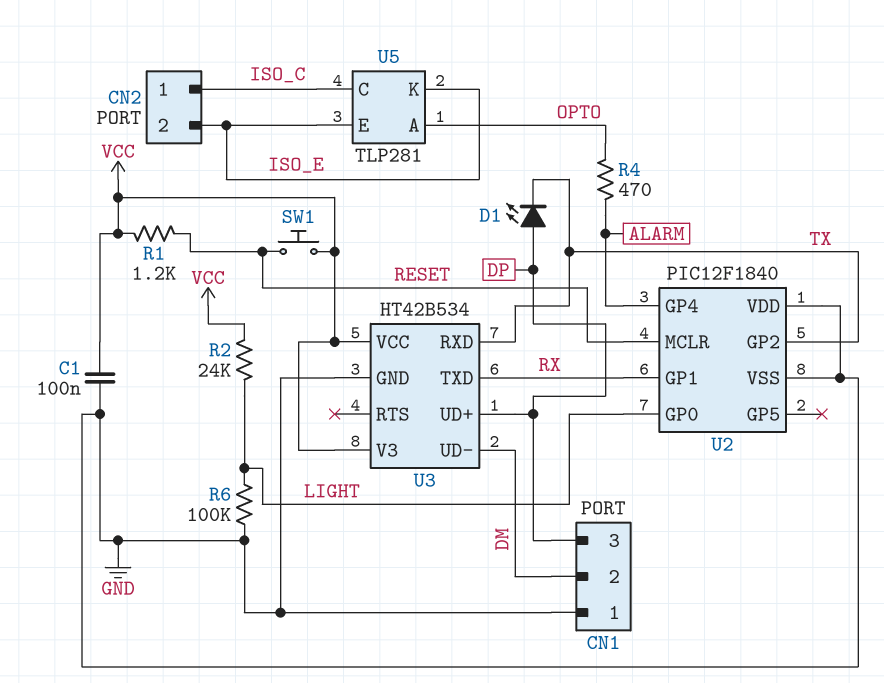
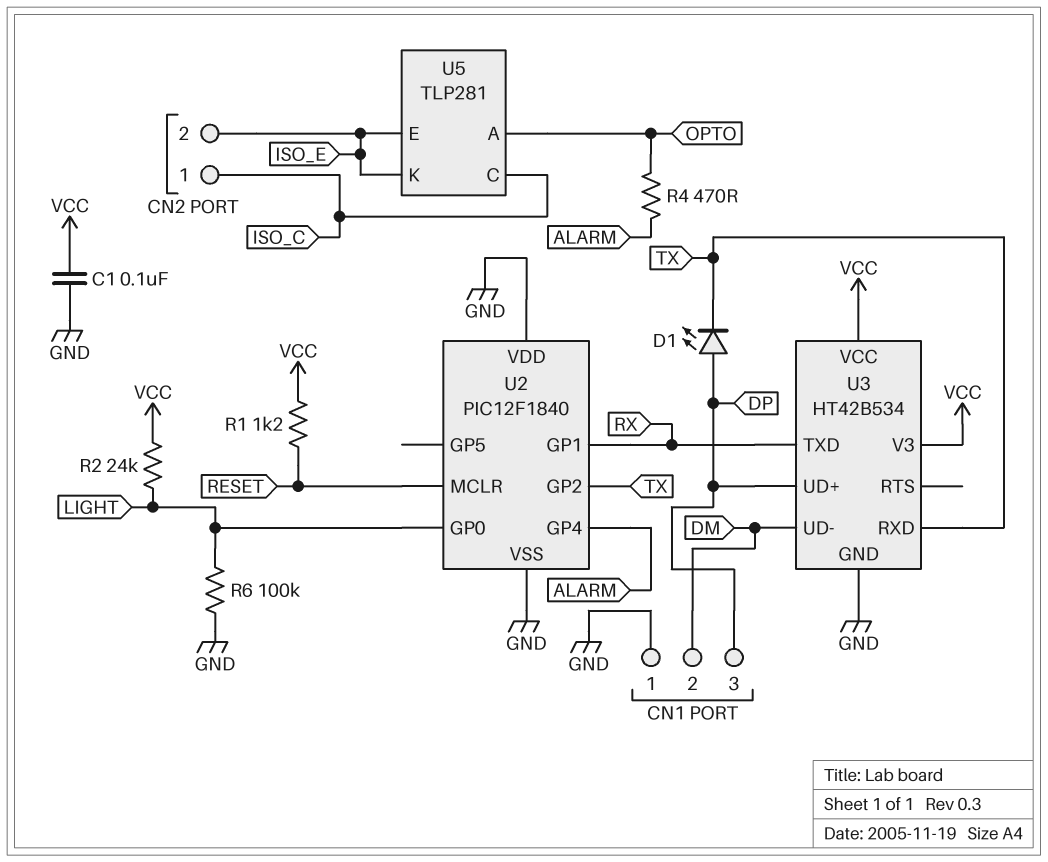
SW1: button (RESET, VCC) -> none

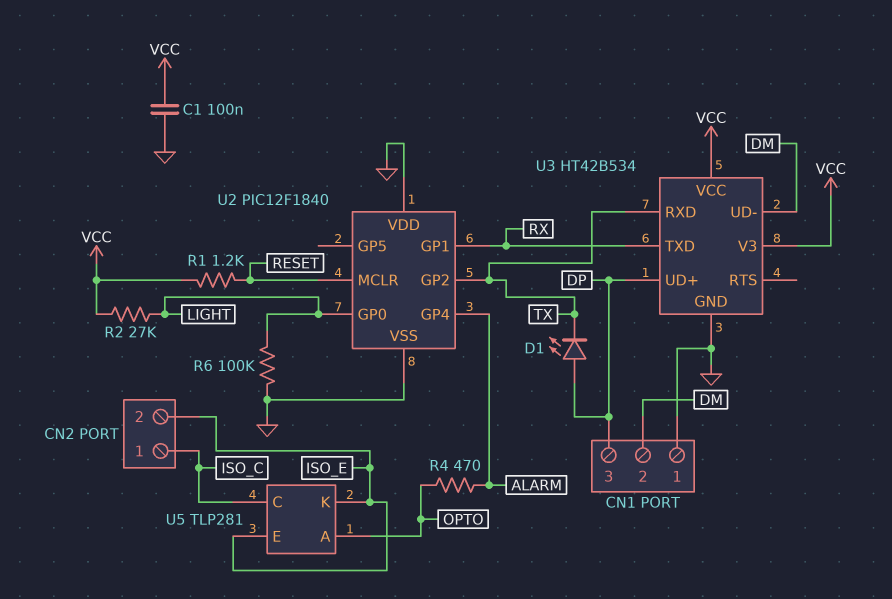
R2: 24k (LIGHT, VCC) -> 27k (LIGHT, VCC)

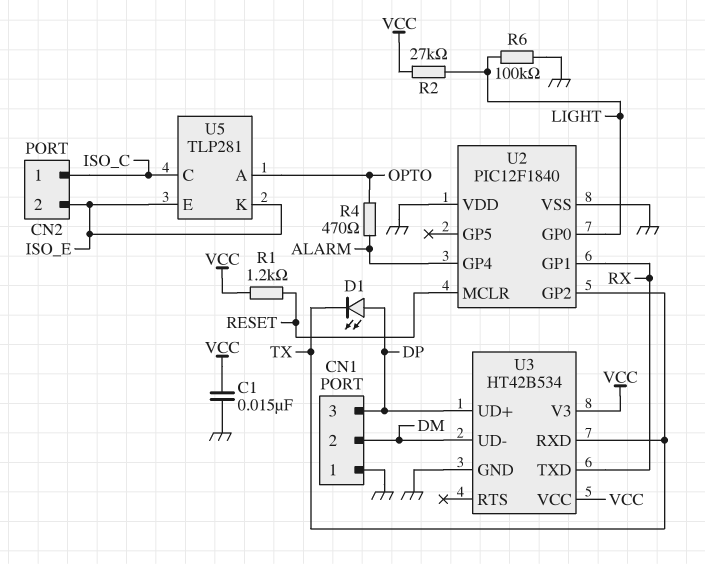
C1: 100nF (GND, VCC) -> 15nF (GND, VCC)

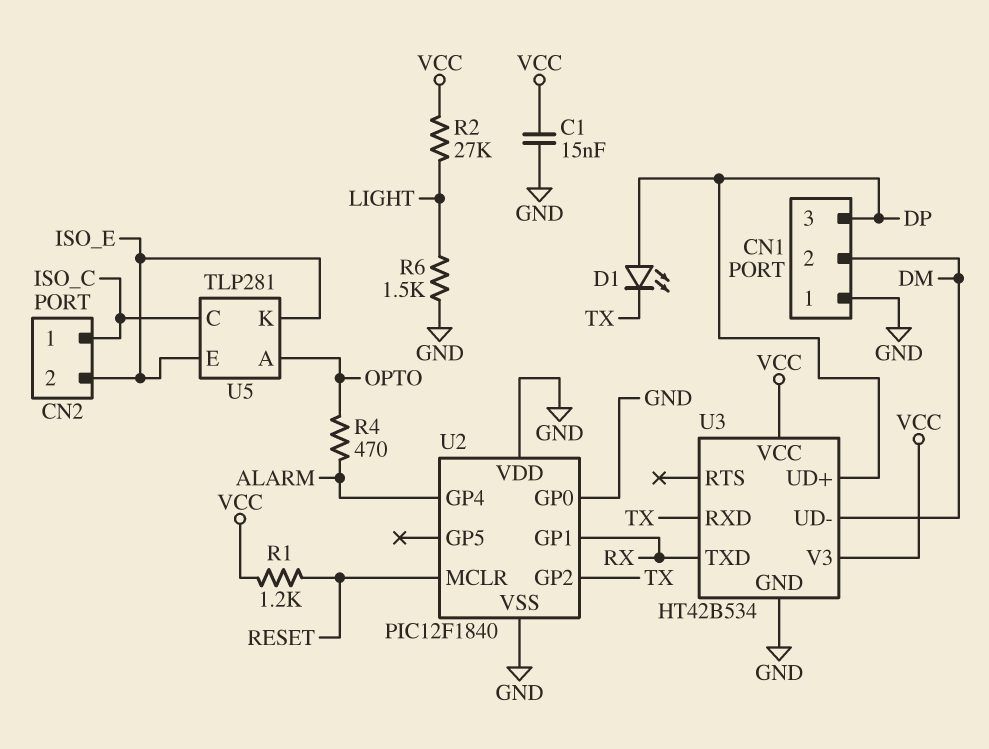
R6: 100k (GND, LIGHT) -> 1.5k (GND, LIGHT)
U2 pin GP0: LIGHT -> GND

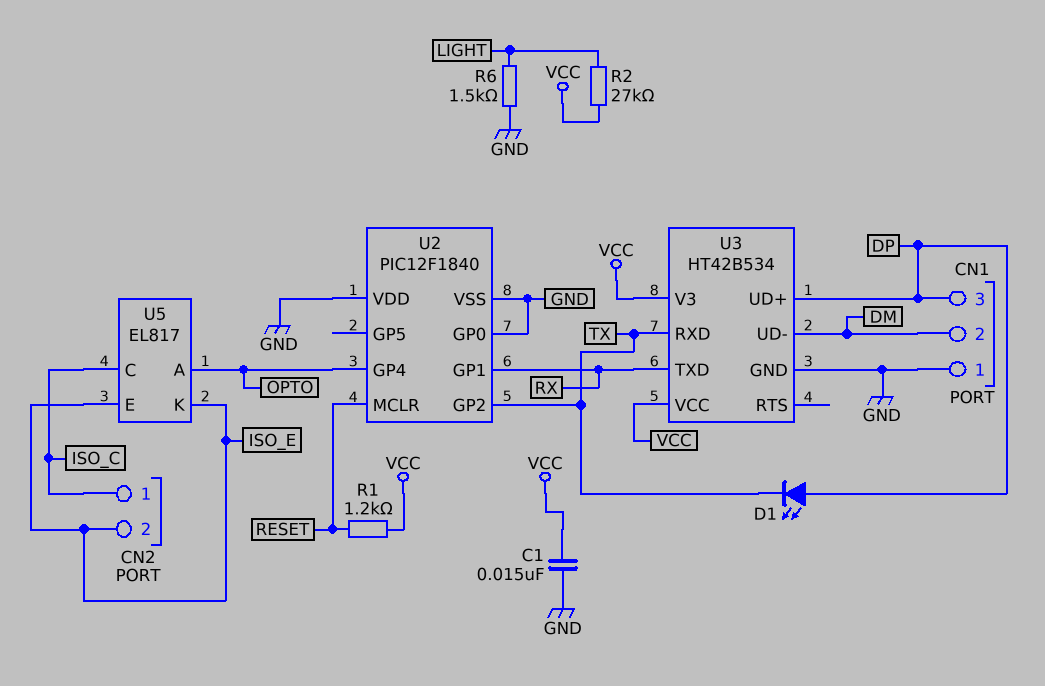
R4: 470 (ALARM, OPTO) -> none
U2 pin GP4: ALARM -> OPTO
U5: TLP281 -> EL817

